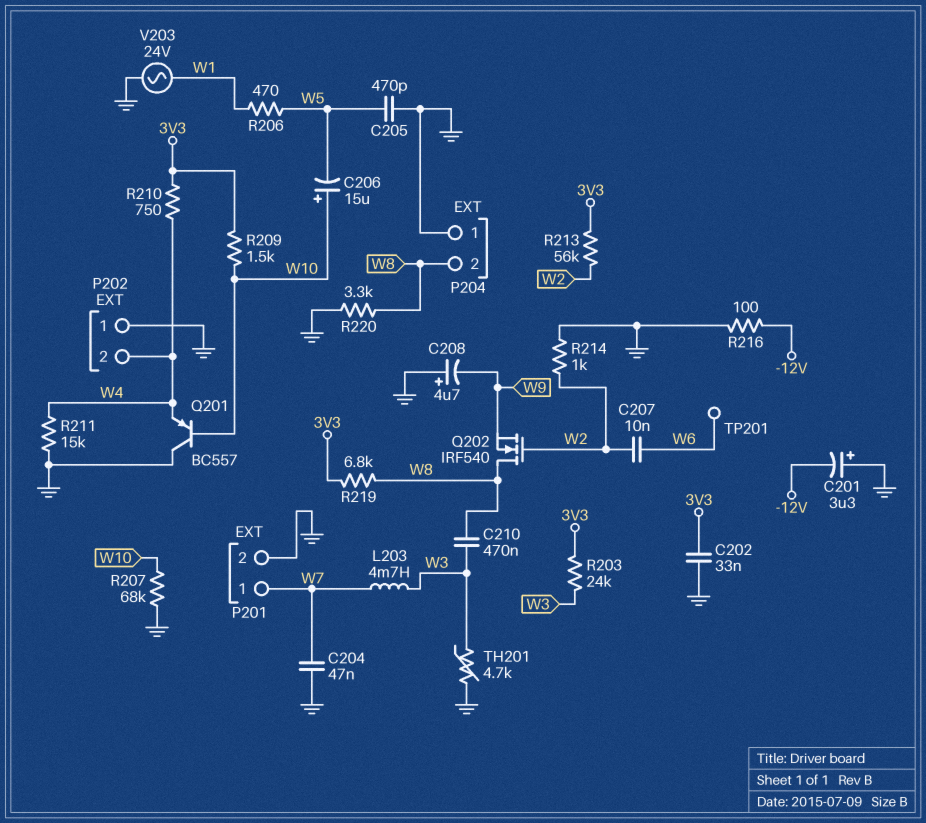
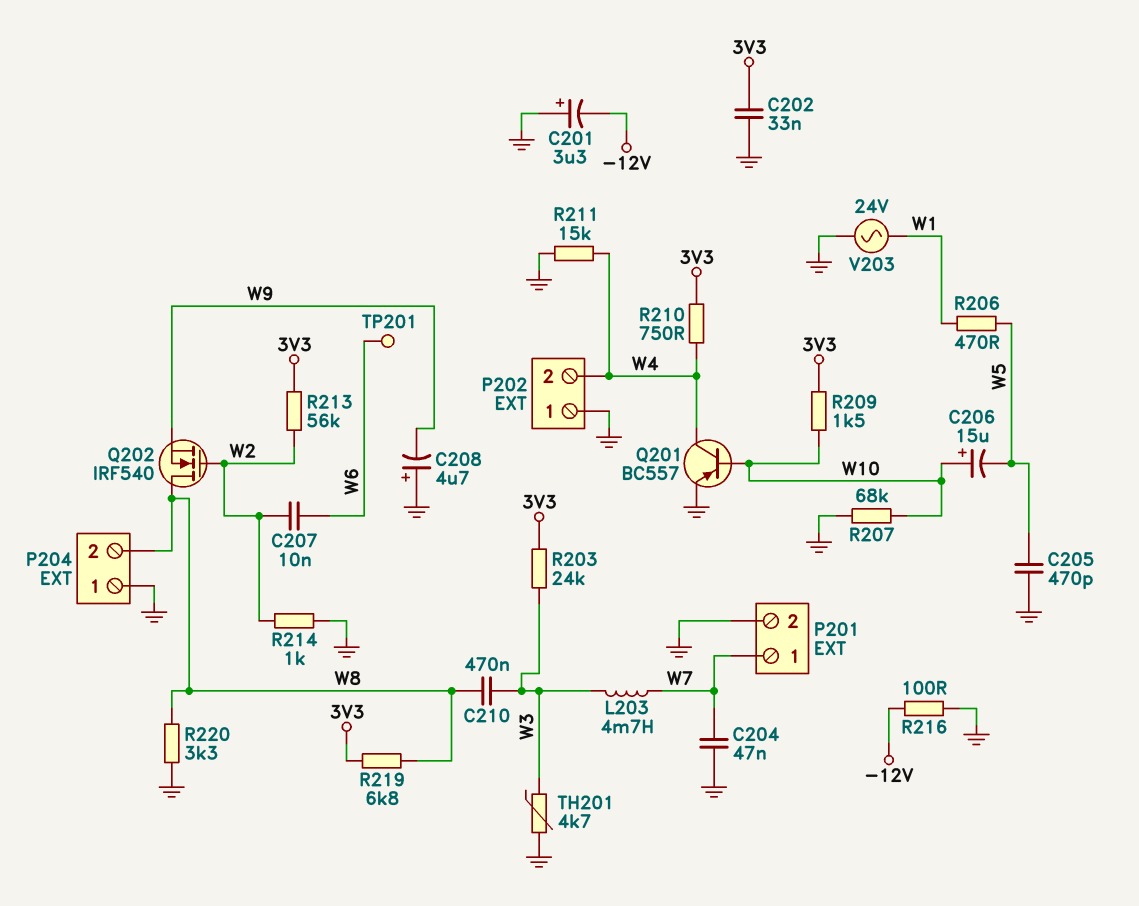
Q201: PNP BC557 (B W10, C GND, E W4) -> PNP BC557 (B W10, C W4, E GND)

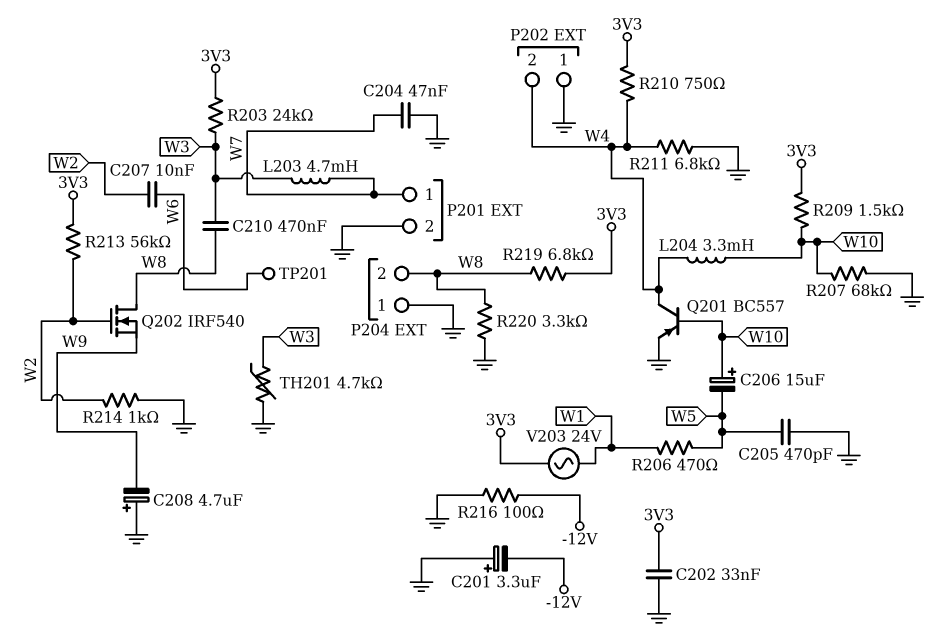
L204: none -> 3.3mH (W4, W10)
R211: 15k (GND, W4) -> 6.8k (GND, W4)
V203: AC 24V (GND, W1) -> AC 24V (3V3, W1)

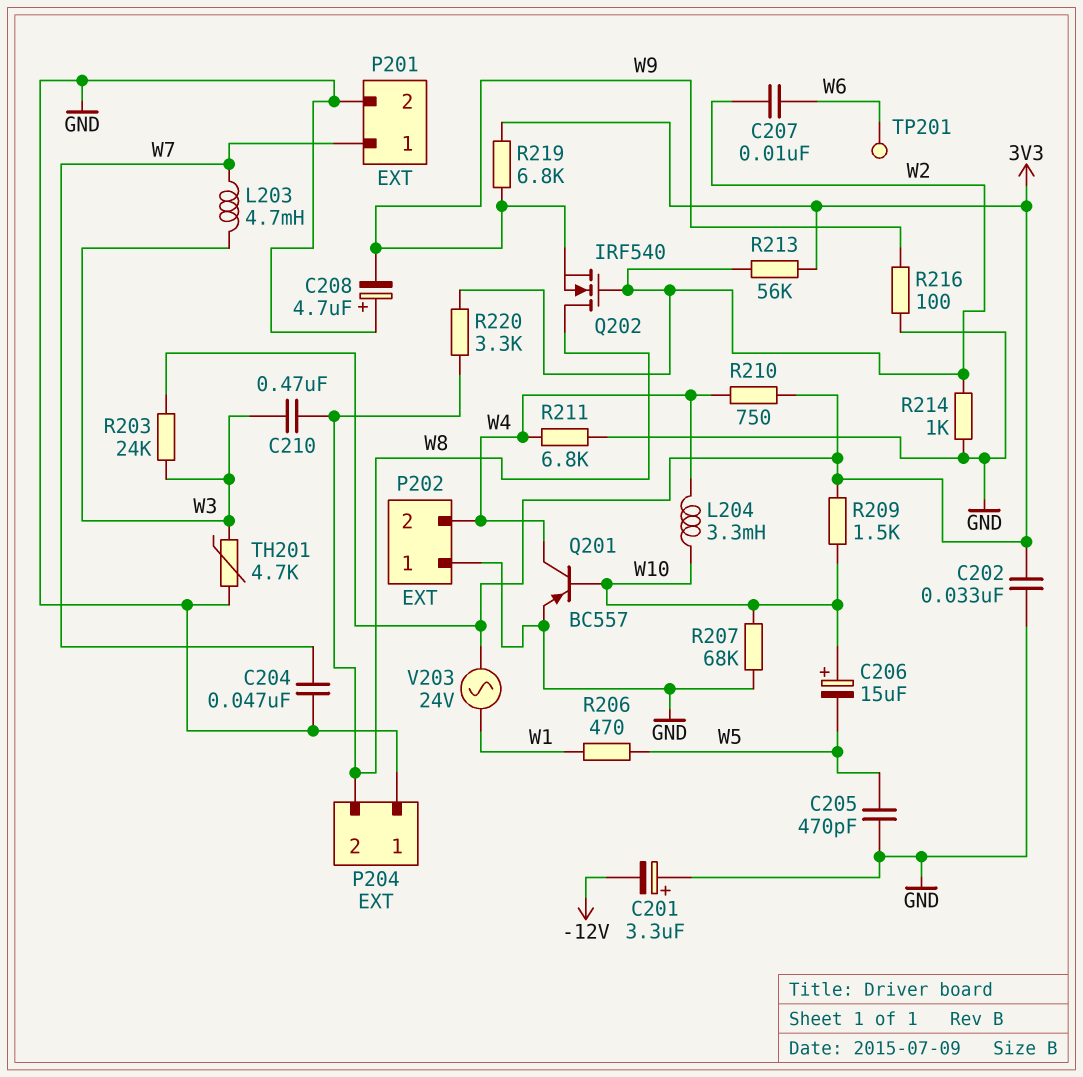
R216: 100 (-12V, GND) -> 100 (GND, W9)
R219: 6.8k (3V3, W8) -> 6.8k (3V3, W9)
R220: 3.3k (GND, W8) -> 3.3k (W2, W8)

